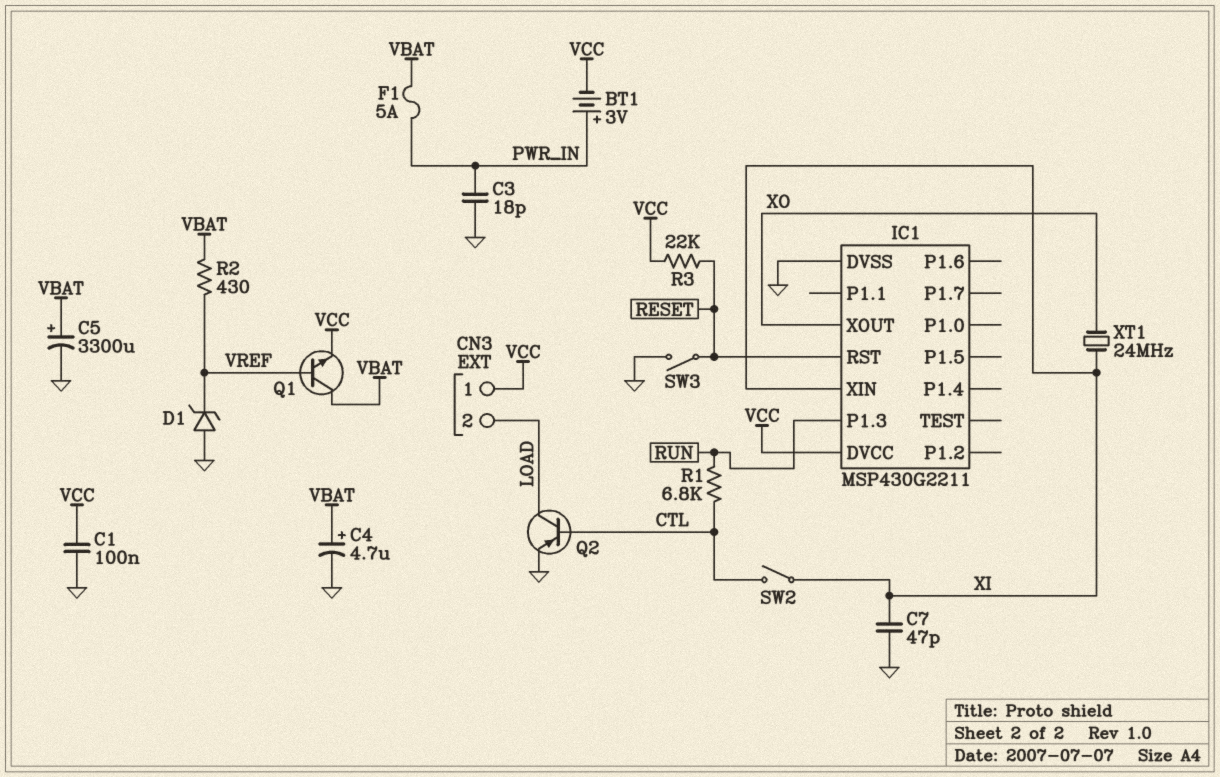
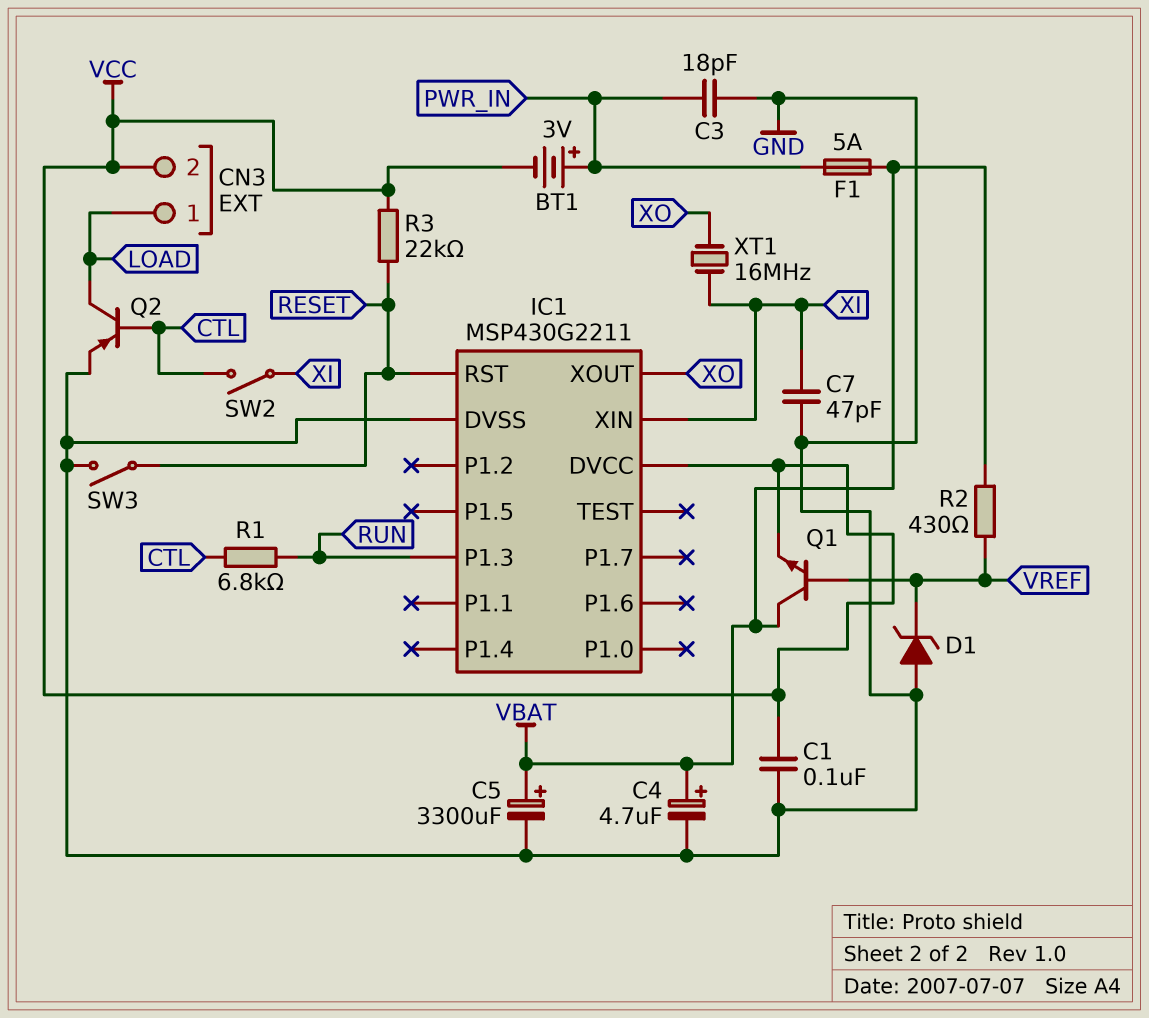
CN3 pin 1: VCC -> LOAD
CN3 pin 2: LOAD -> VCC
XT1: 24MHz (XI, XO) -> 16MHz (XI, XO)

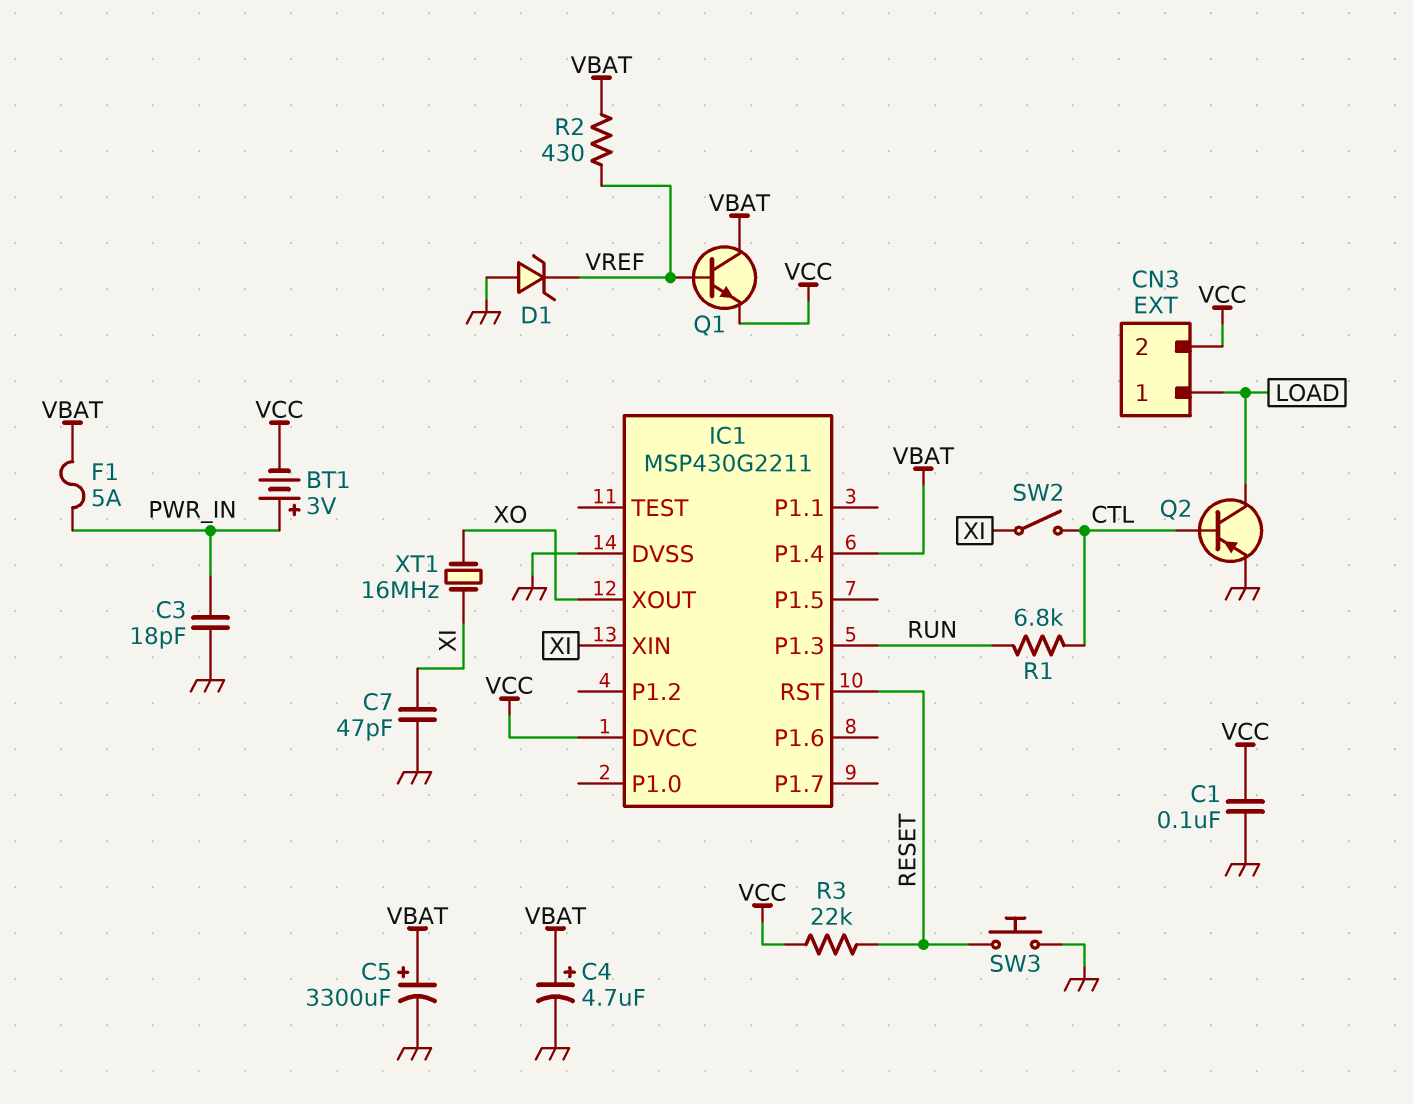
IC1 pin P1.4: none -> VBAT
SW3: switch (GND, RESET) -> button (GND, RESET)

